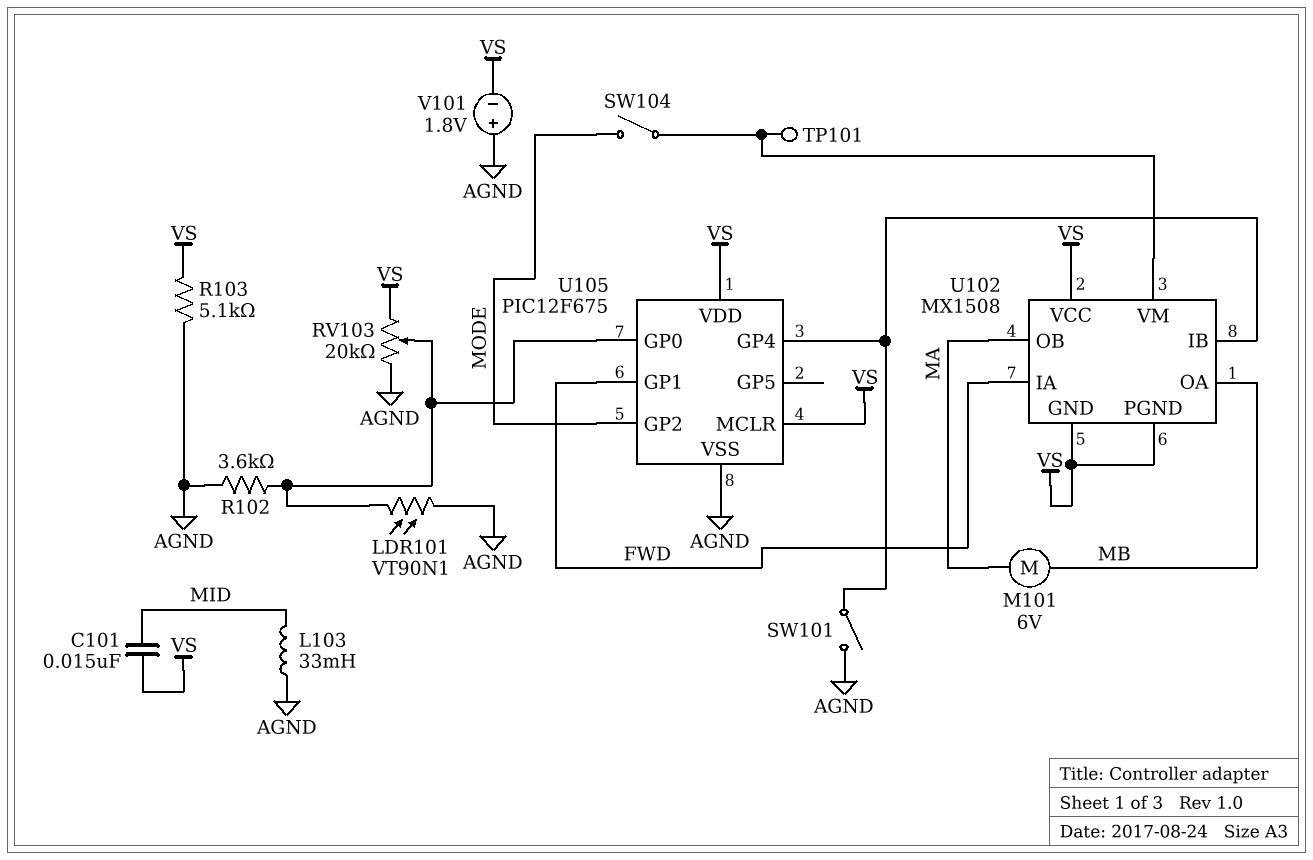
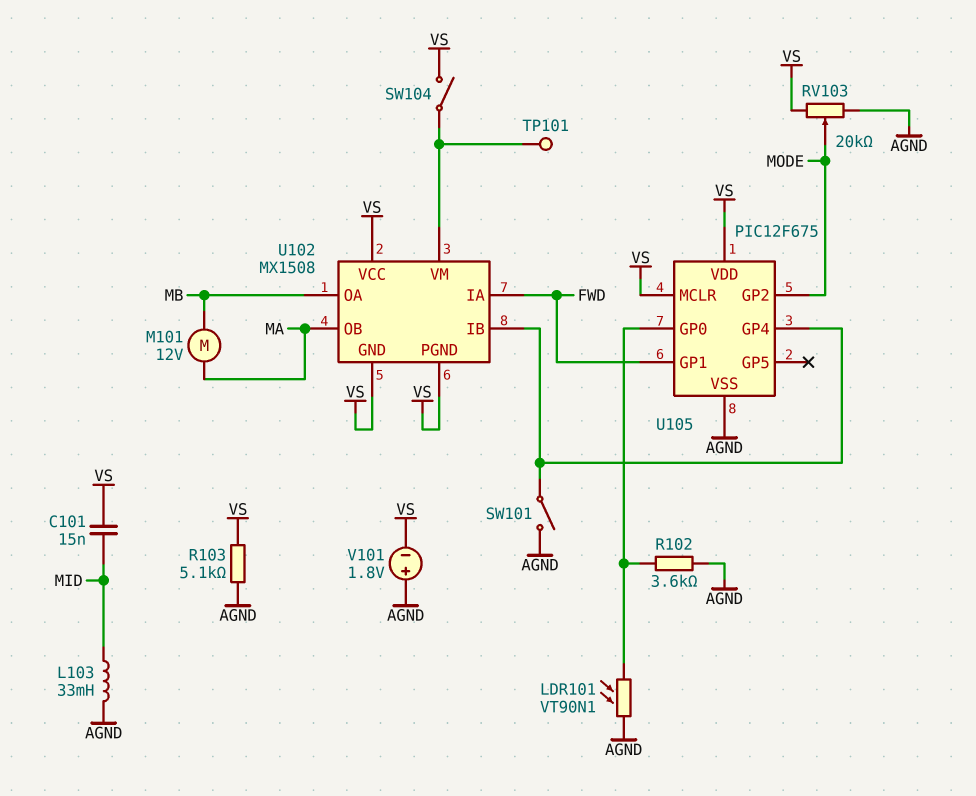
M101: motor 6V (MA, MB) -> motor 12V (MA, MB)
RV103: 20k (AGND, VS, wiper U105/GP0) -> 20k (AGND, VS, wiper MODE)
SW104: switch (MODE, U102/VM) -> switch (U102/VM, VS)

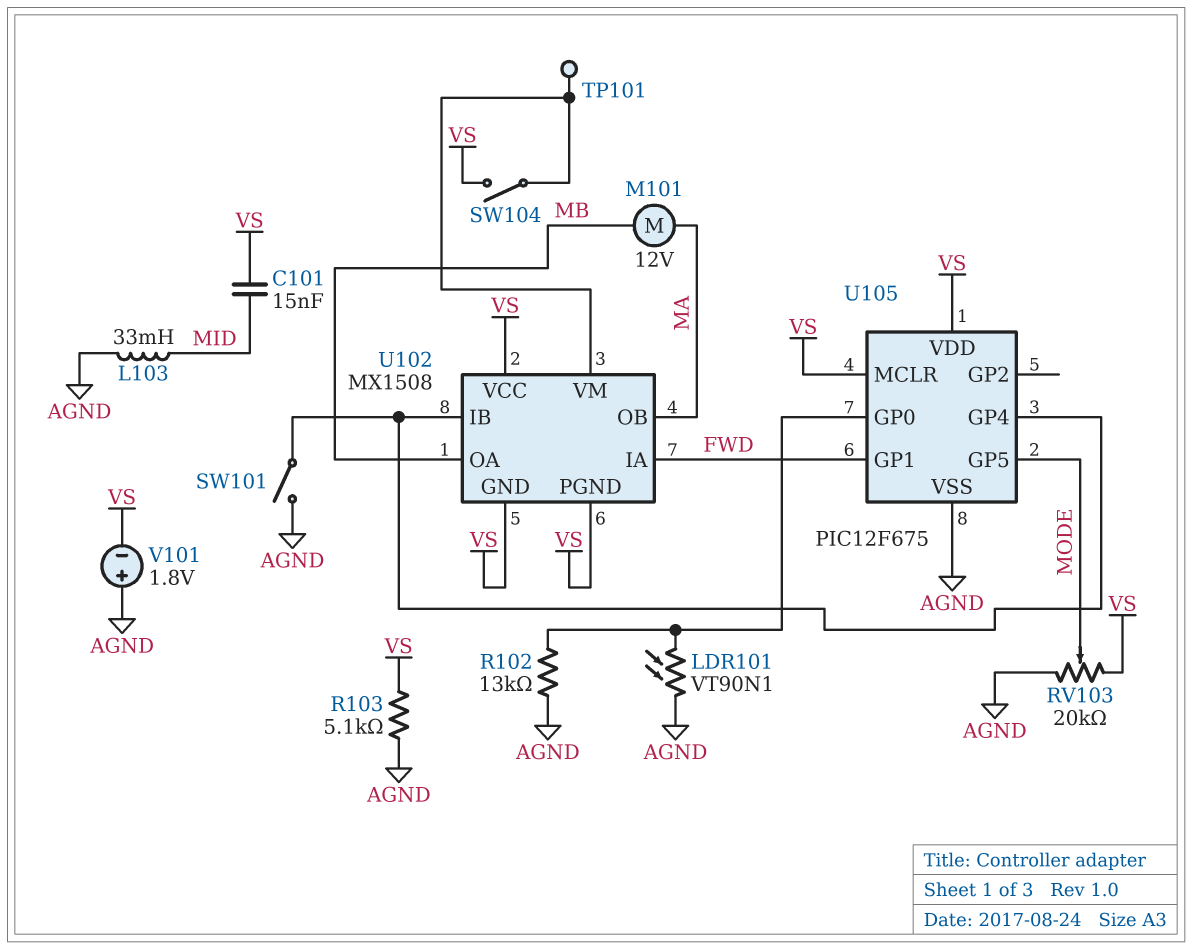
R102: 3.6k (AGND, U105/GP0) -> 13k (AGND, U105/GP0)
U105 pin GP2: MODE -> none
U105 pin GP5: none -> MODE

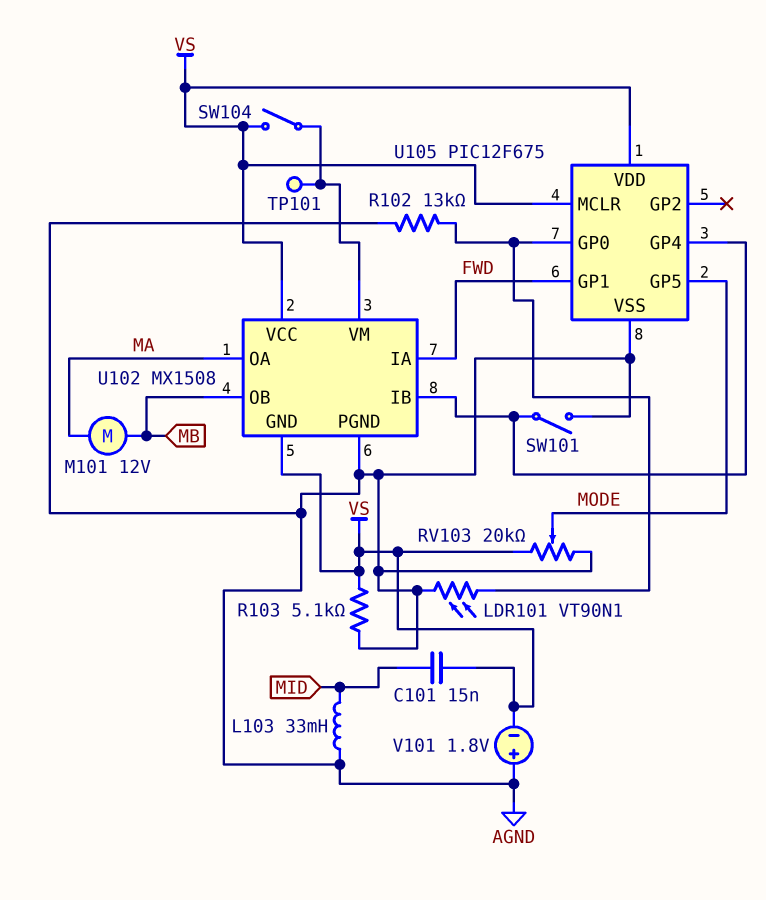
U102 pin OA: MB -> MA
U102 pin OB: MA -> MB
U102 pin PGND: VS -> AGND

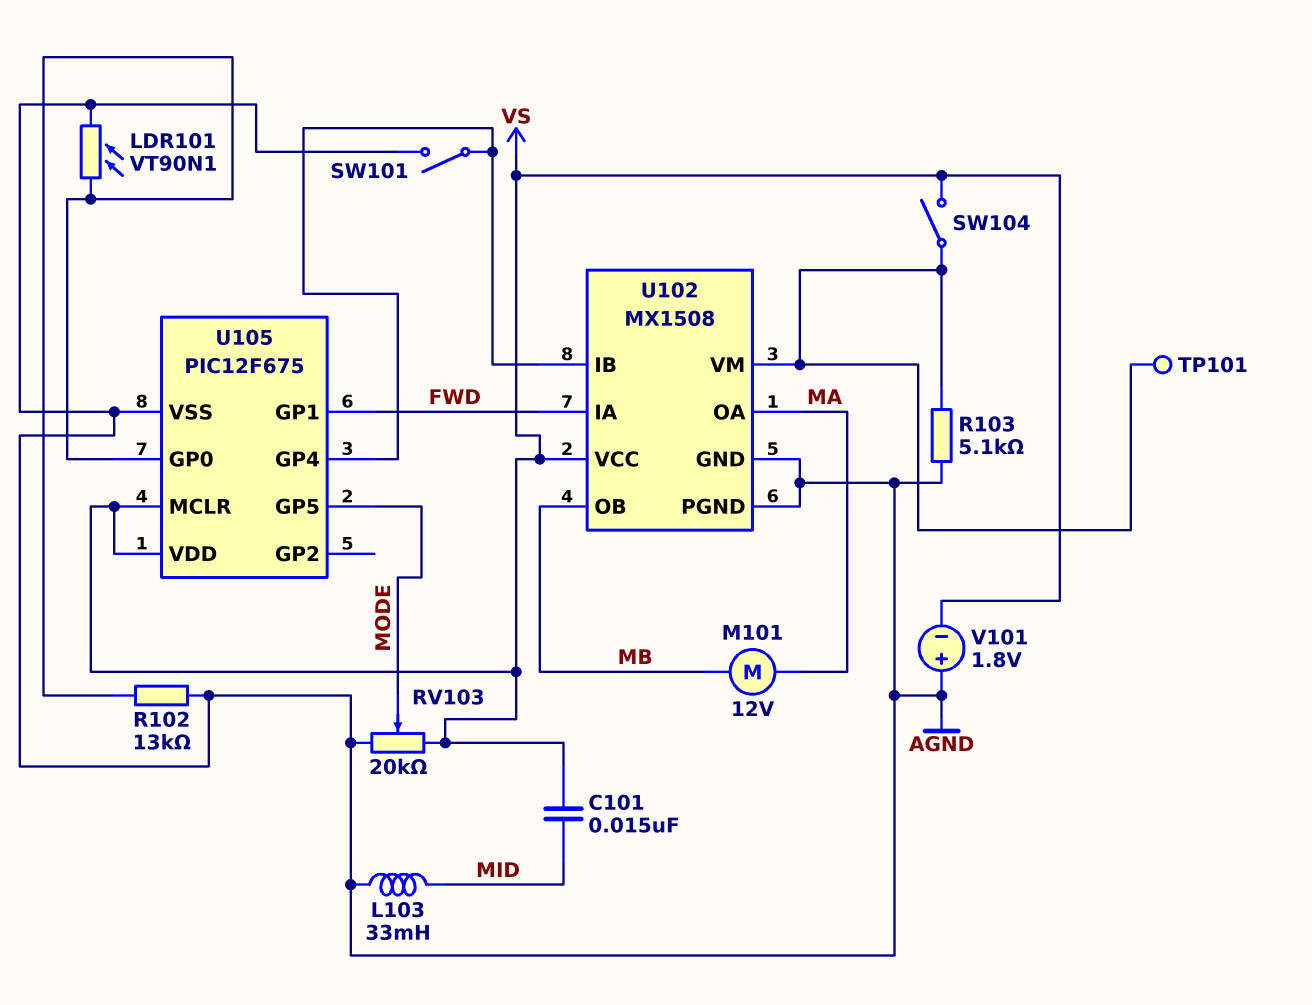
R103: 5.1k (AGND, VS) -> 5.1k (AGND, U102/VM)
U102 pin GND: VS -> AGND

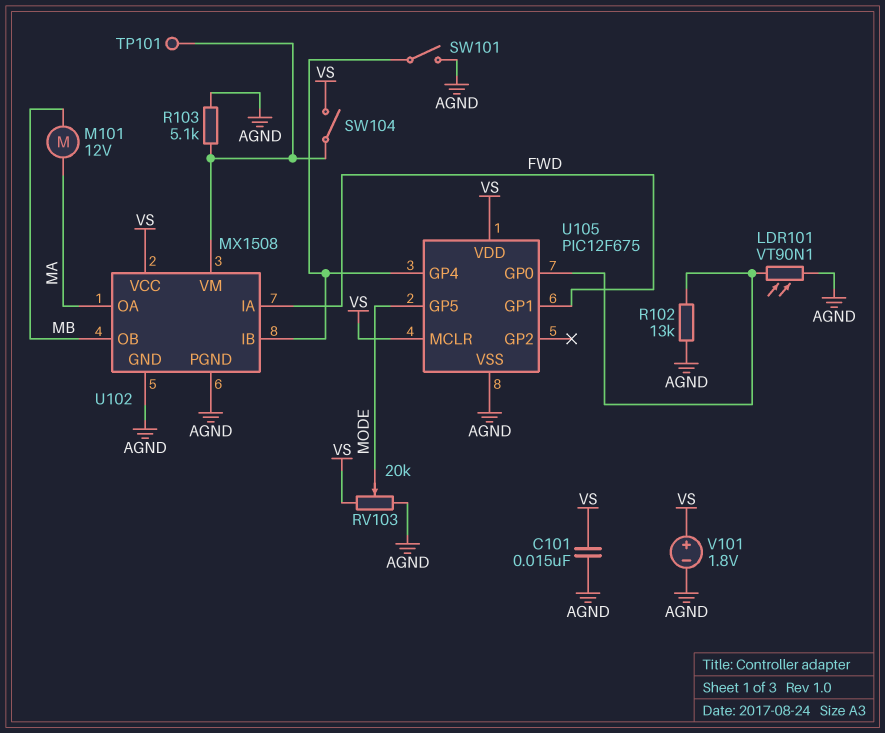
C101: 15nF (MID, VS) -> 15nF (AGND, VS)
L103: 33mH (AGND, MID) -> none
V101: 1.8V (plus AGND, minus VS) -> 1.8V (plus VS, minus AGND)

